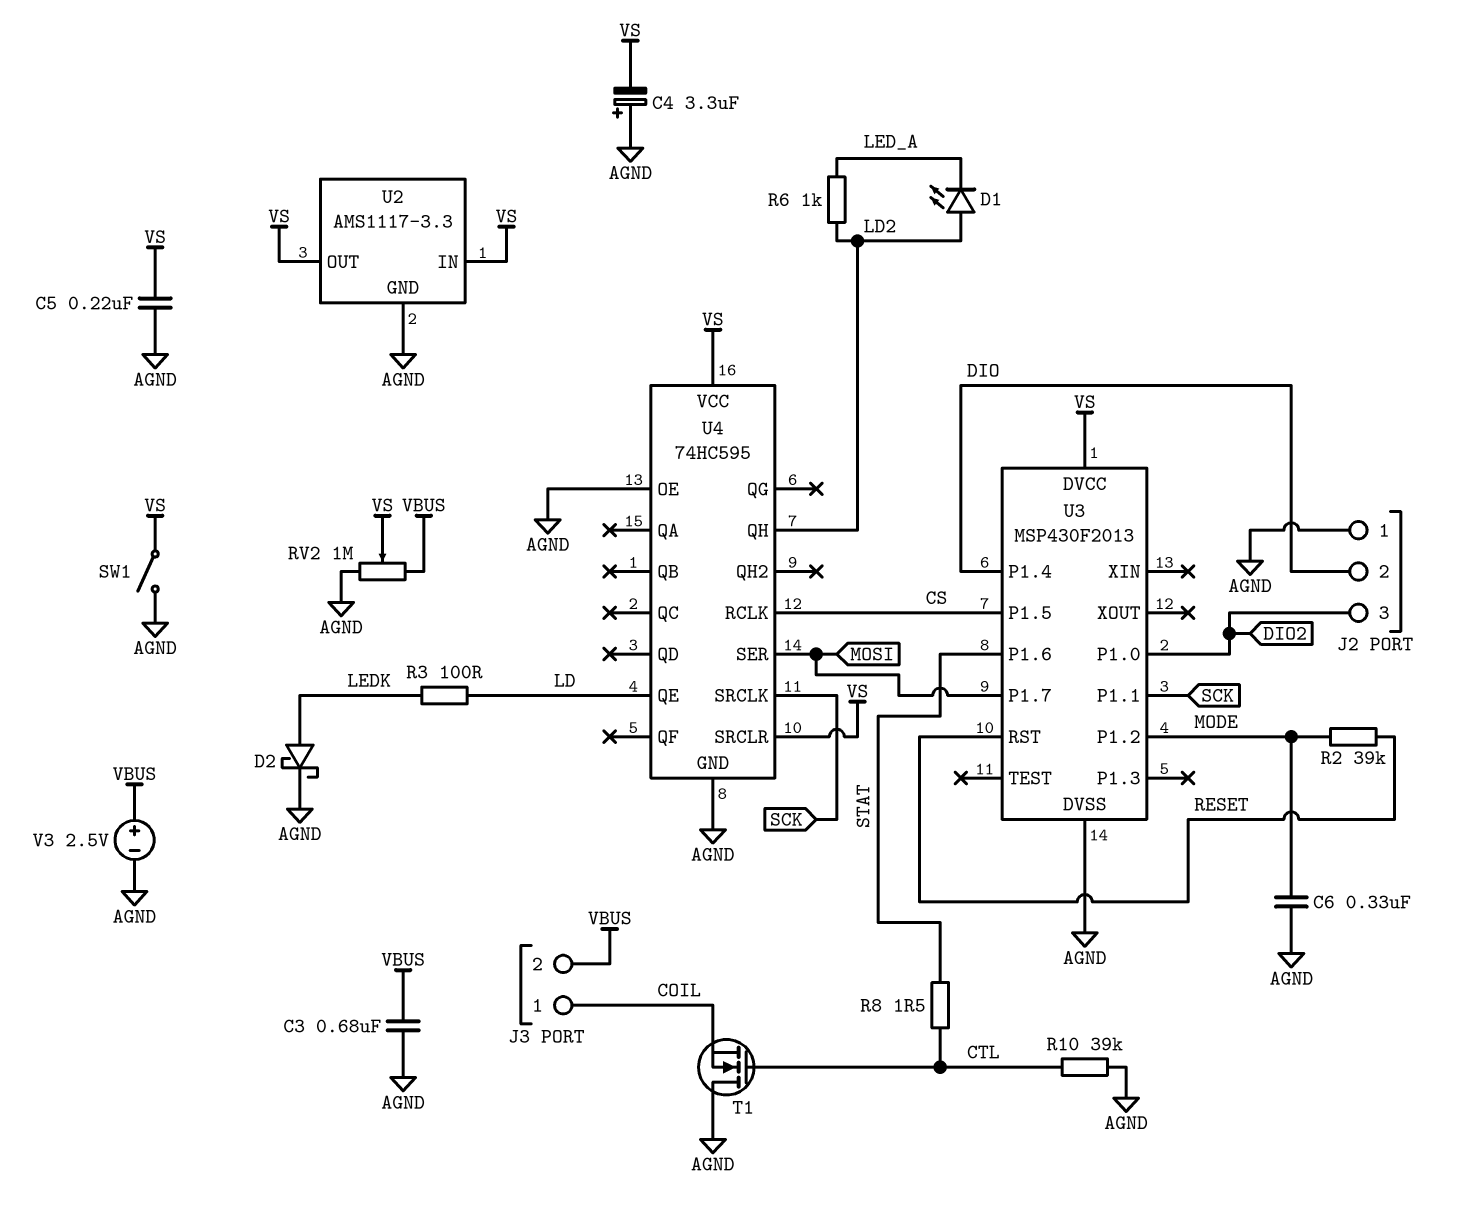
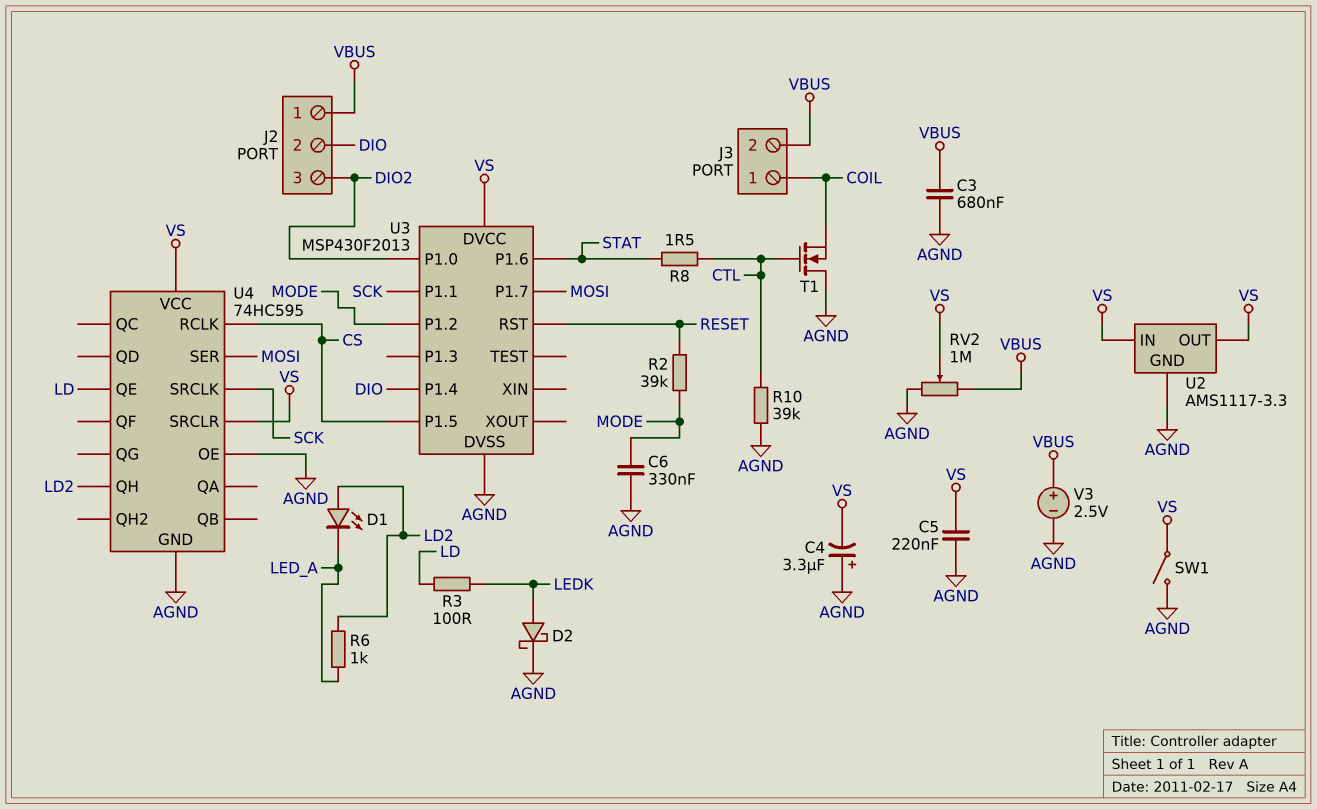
J2 pin 1: AGND -> VBUS

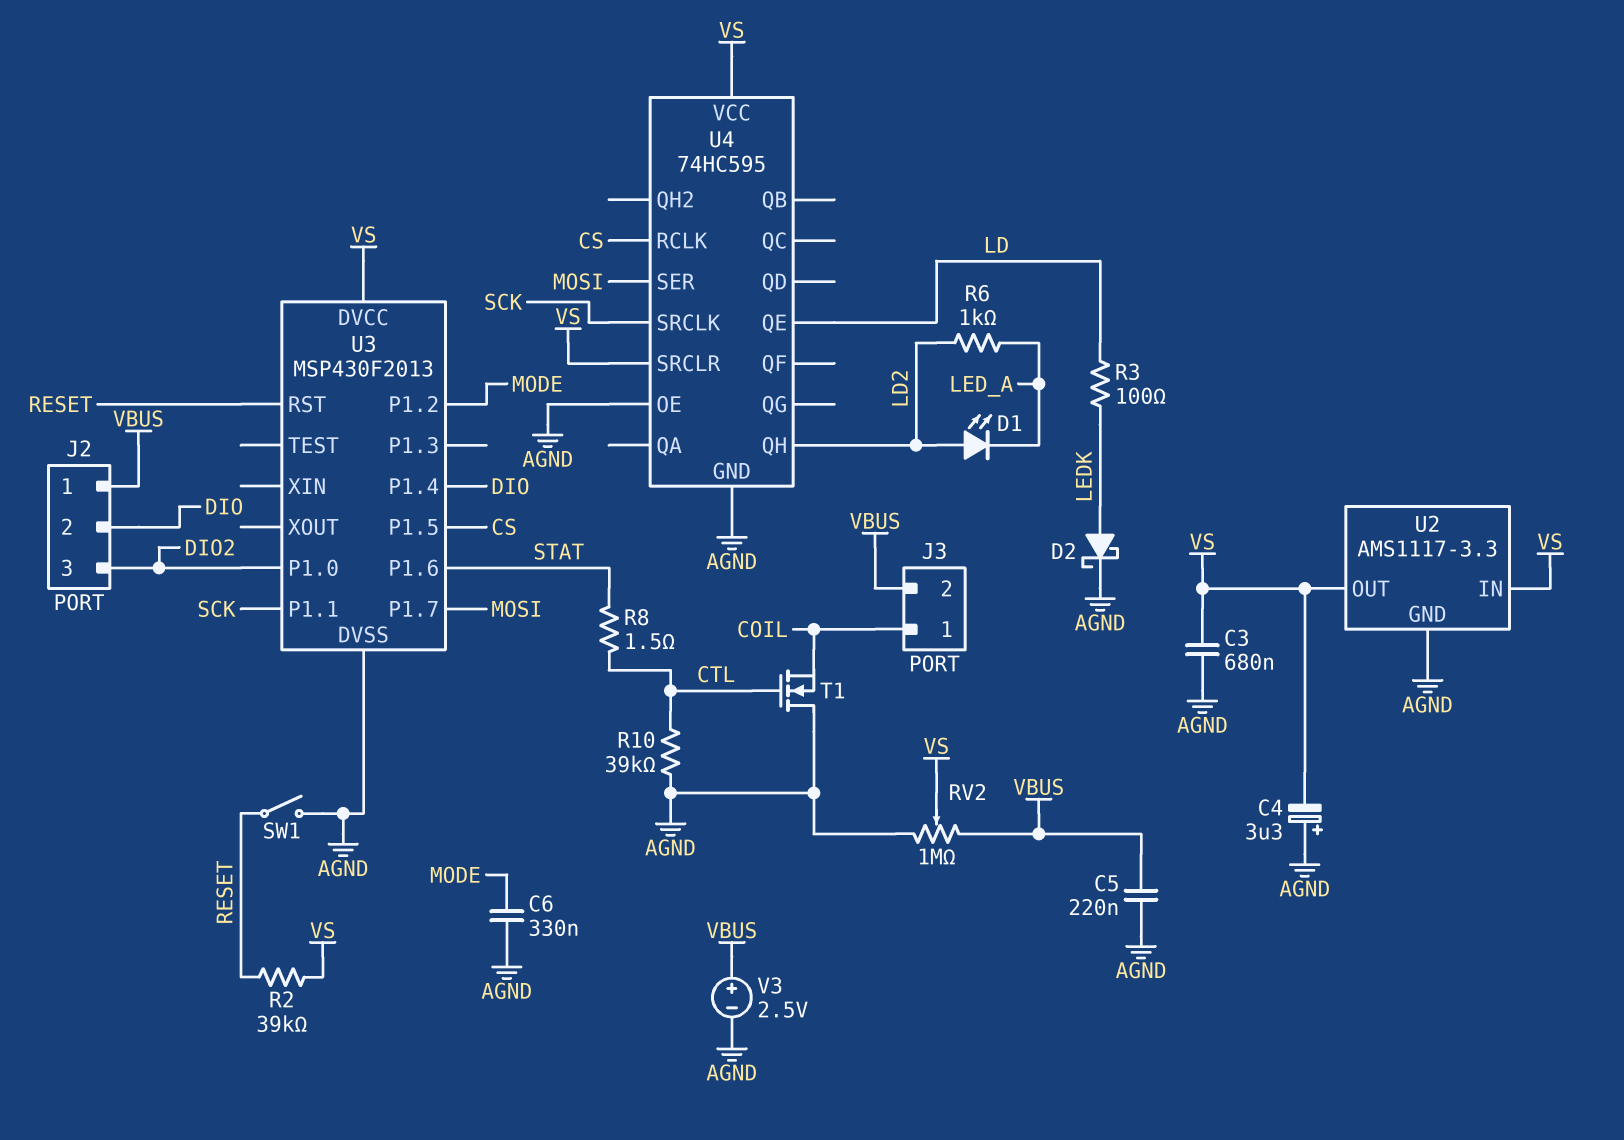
C3: 680nF (AGND, VBUS) -> 680nF (AGND, VS)
C5: 220nF (AGND, VS) -> 220nF (AGND, VBUS)
R2: 39k (MODE, RESET) -> 39k (RESET, VS)
SW1: switch (AGND, VS) -> switch (AGND, RESET)

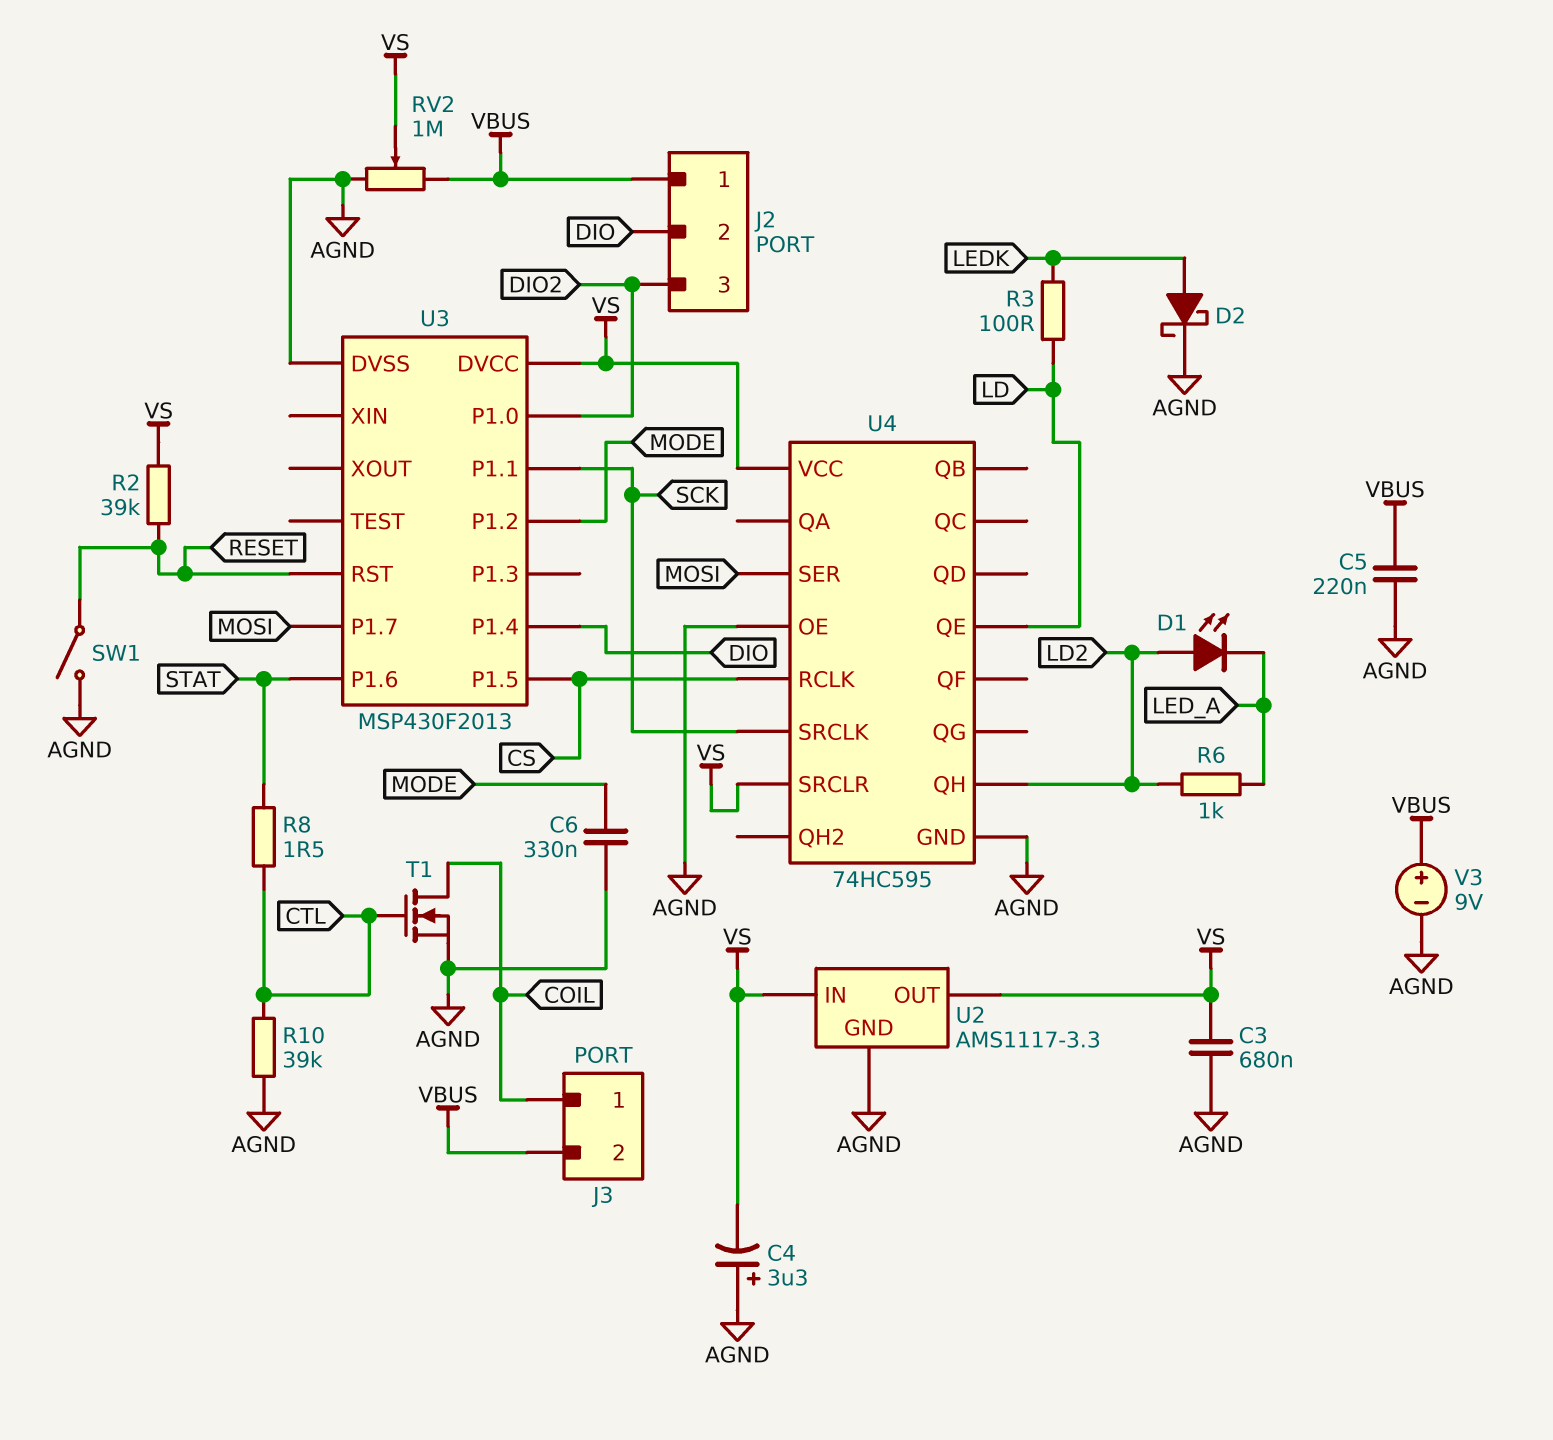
T1: NMOS (G CTL, D AGND, S COIL) -> NMOS (G CTL, D COIL, S AGND)
V3: 2.5V (plus VBUS, minus AGND) -> 9V (plus VBUS, minus AGND)

